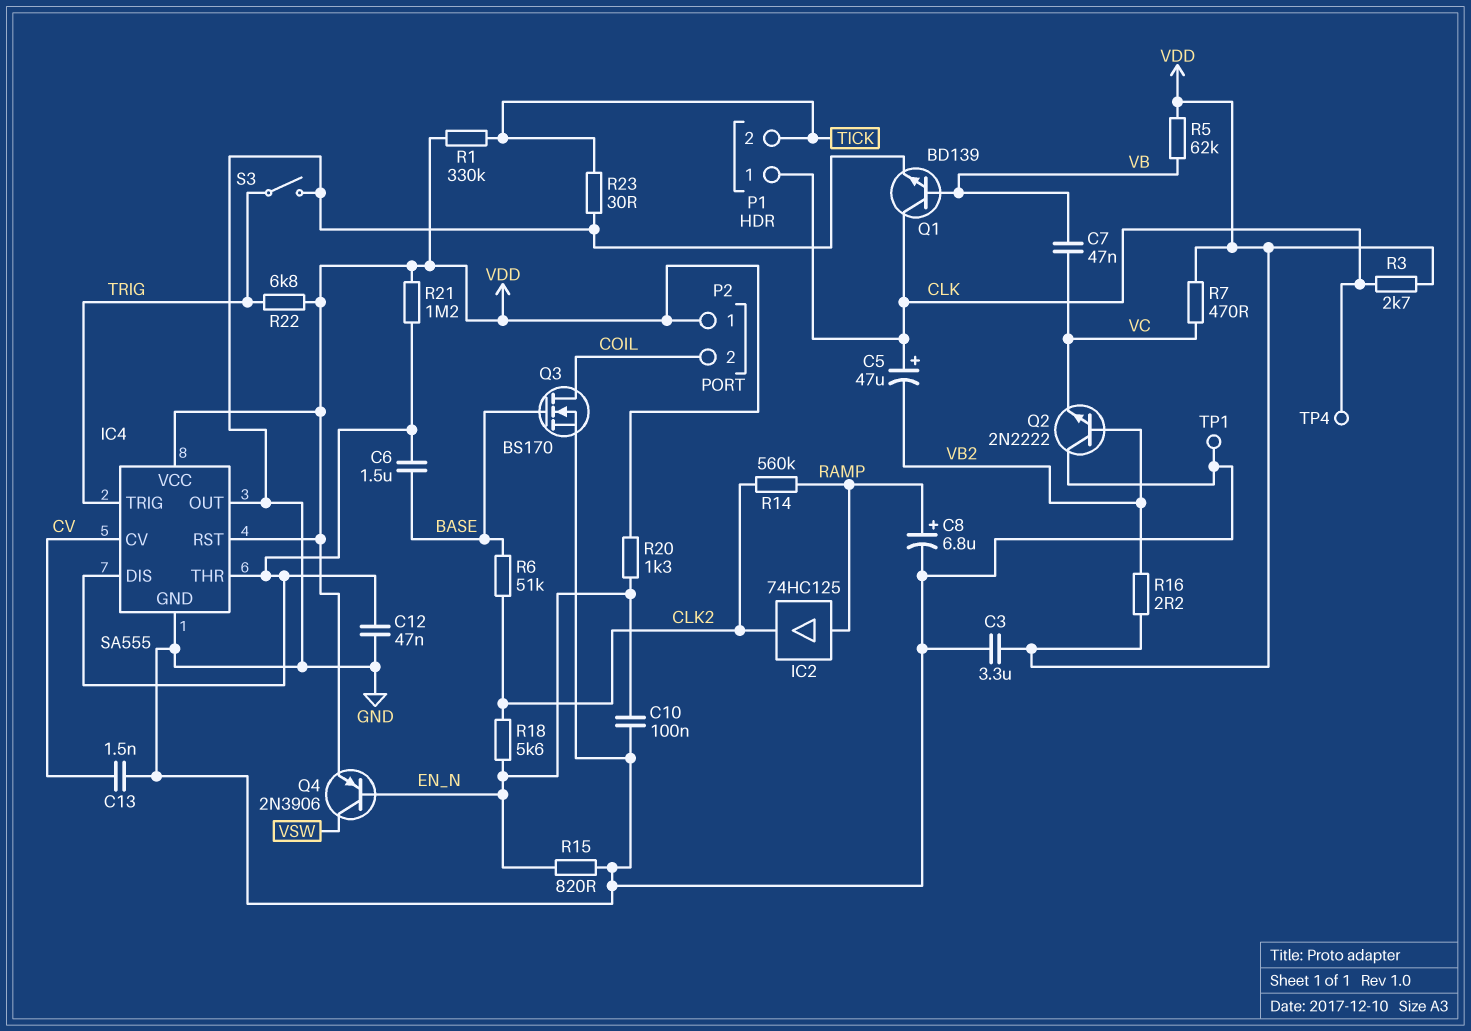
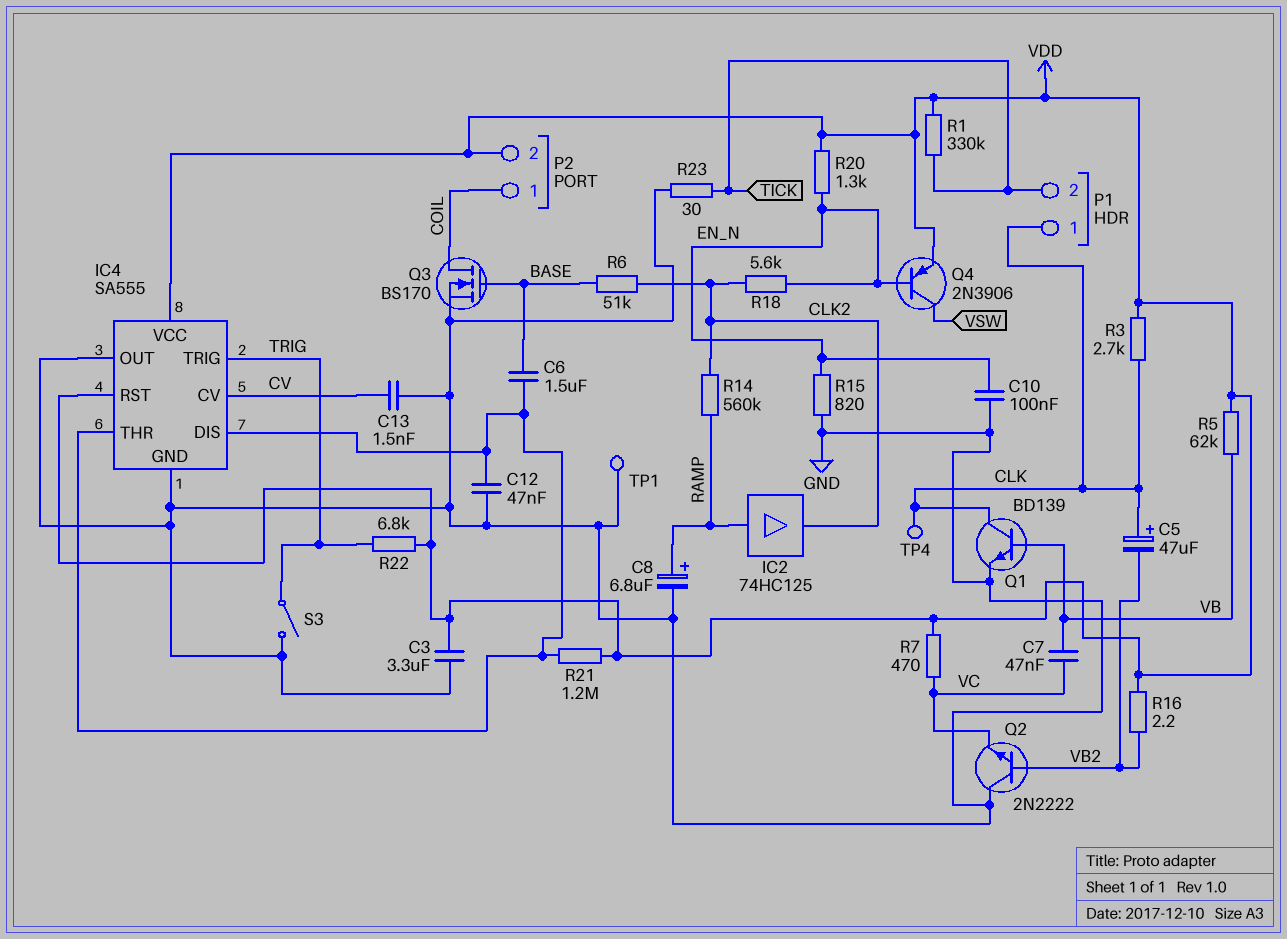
P2 pin 1: VDD -> COIL
P2 pin 2: COIL -> VDD

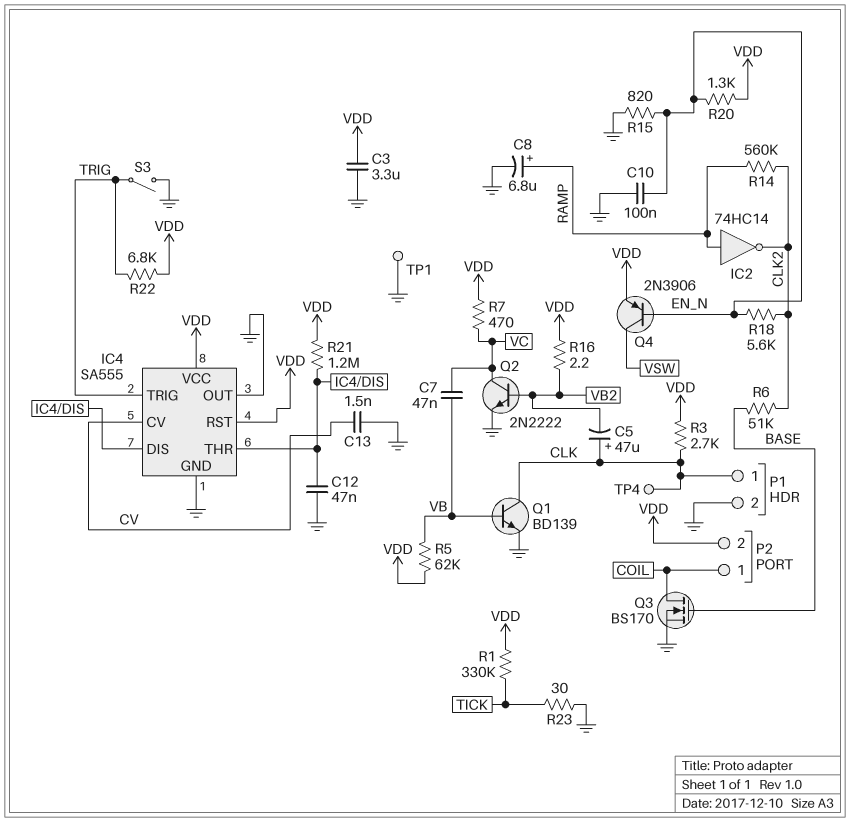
C6: 1.5uF (BASE, IC4/DIS) -> none
IC2: buffer 74HC125 (in RAMP, out CLK2) -> NOT 74HC14 (in RAMP, out CLK2)
P1 pin 2: TICK -> GND
Q2: NPN 2N2222 (B VB2, C GND, E VC) -> NPN 2N2222 (B VB2, C VC, E GND)

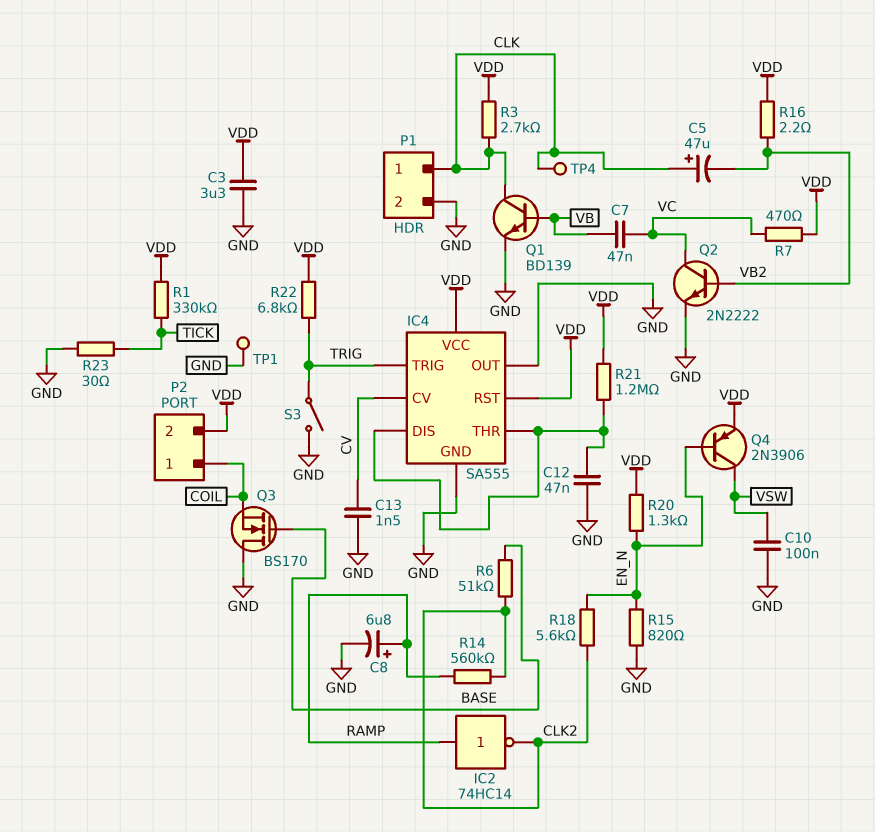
C10: 100nF (EN_N, GND) -> 100nF (GND, VSW)
Q3: NMOS BS170 (G BASE, D COIL, S GND) -> NMOS BS170 (G BASE, D GND, S COIL)
R5: 62k (VB, VDD) -> none

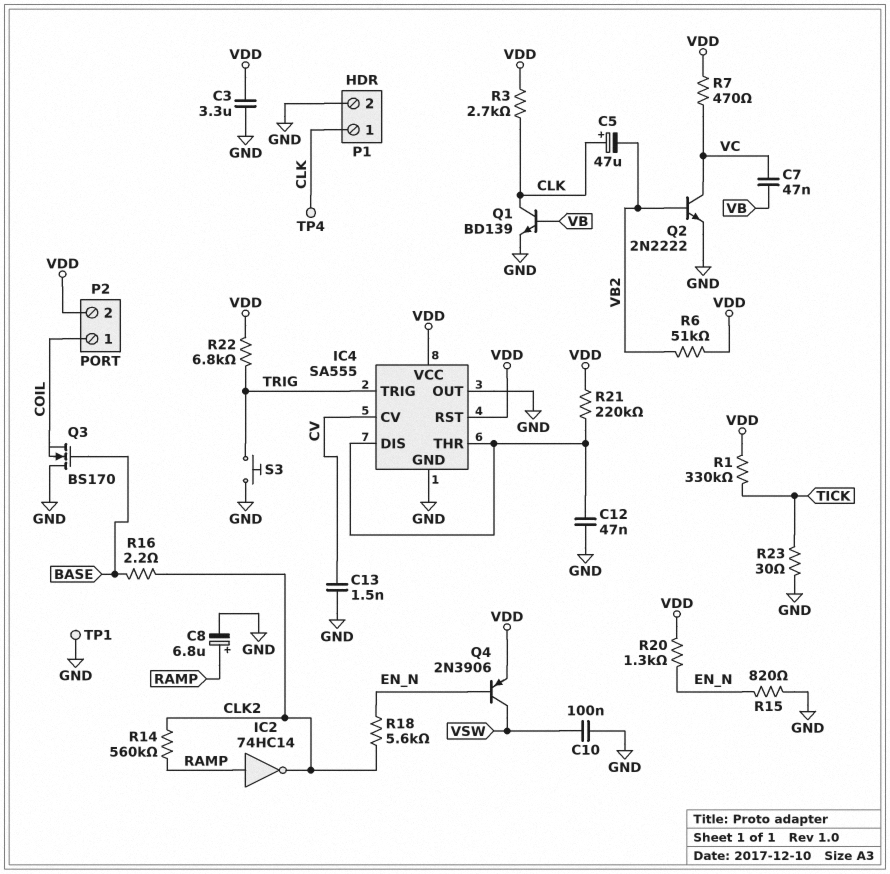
R6: 51k (BASE, CLK2) -> 51k (VB2, VDD)
R16: 2.2 (VB2, VDD) -> 2.2 (BASE, CLK2)
R21: 1.2M (IC4/DIS, VDD) -> 220k (IC4/DIS, VDD)
S3: switch (GND, TRIG) -> button (GND, TRIG)

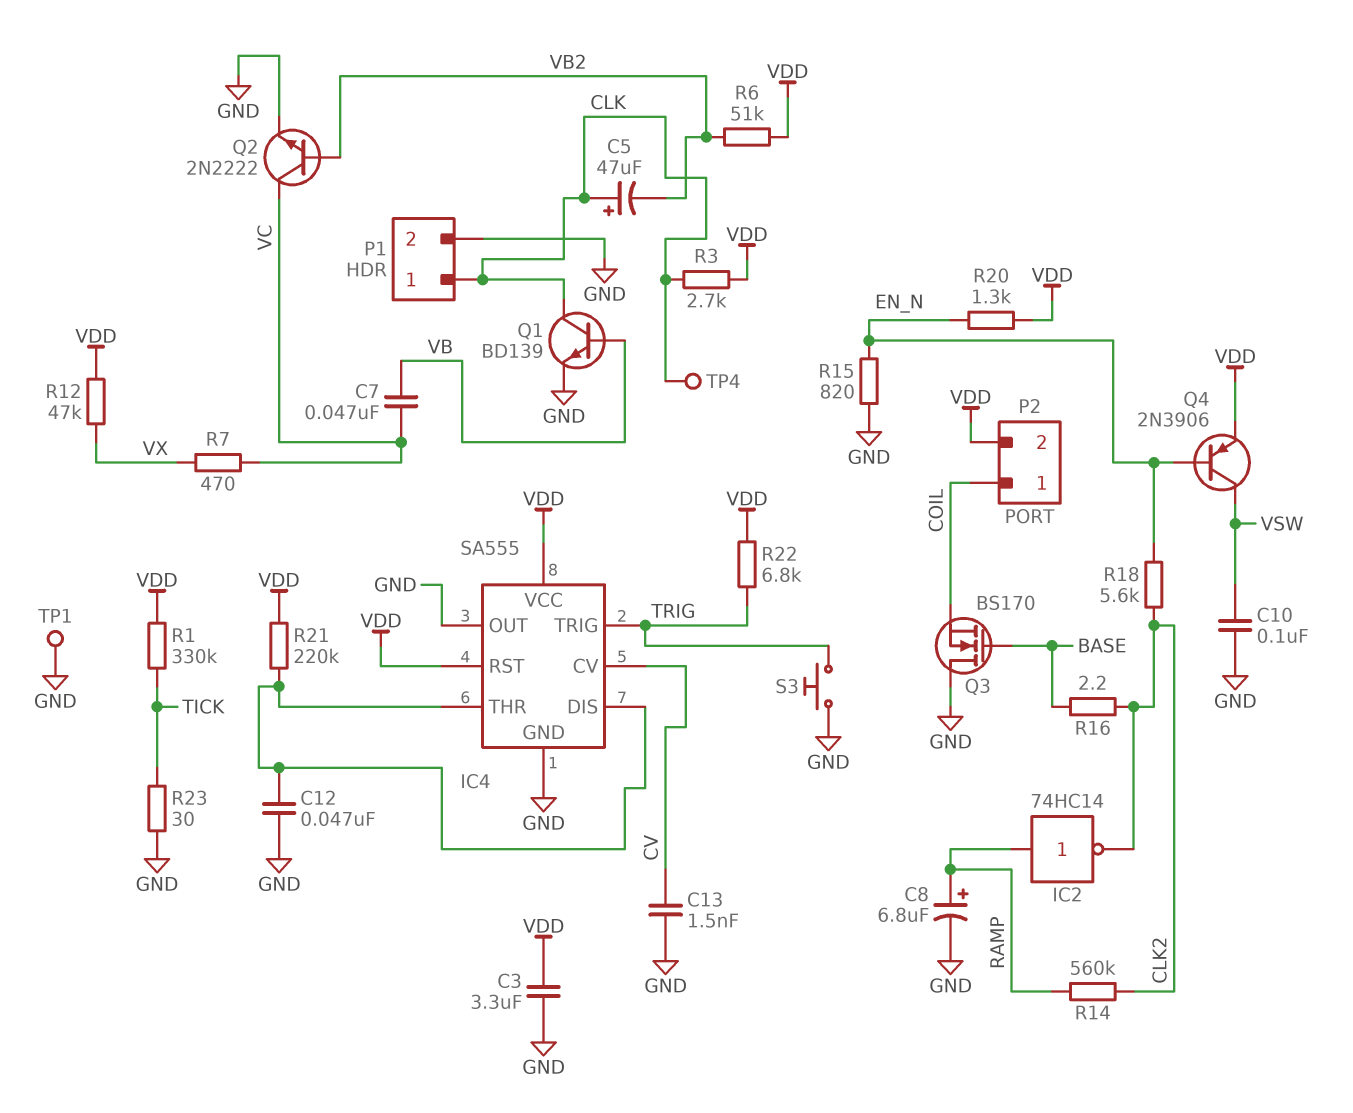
R7: 470 (VC, VDD) -> 470 (VC, VX)
R12: none -> 47k (VDD, VX)

